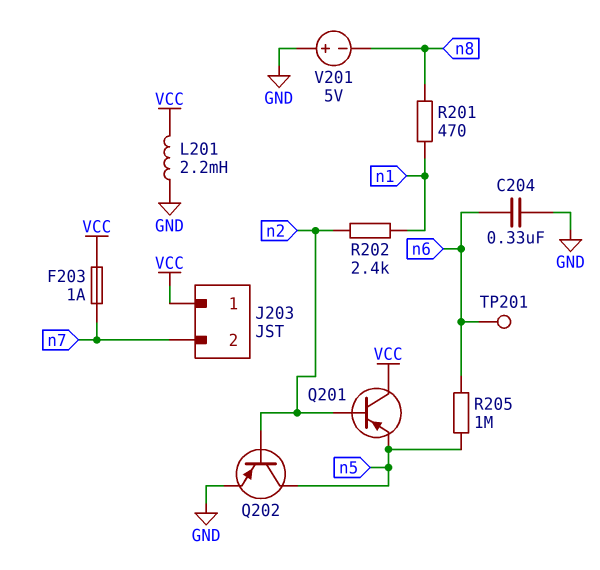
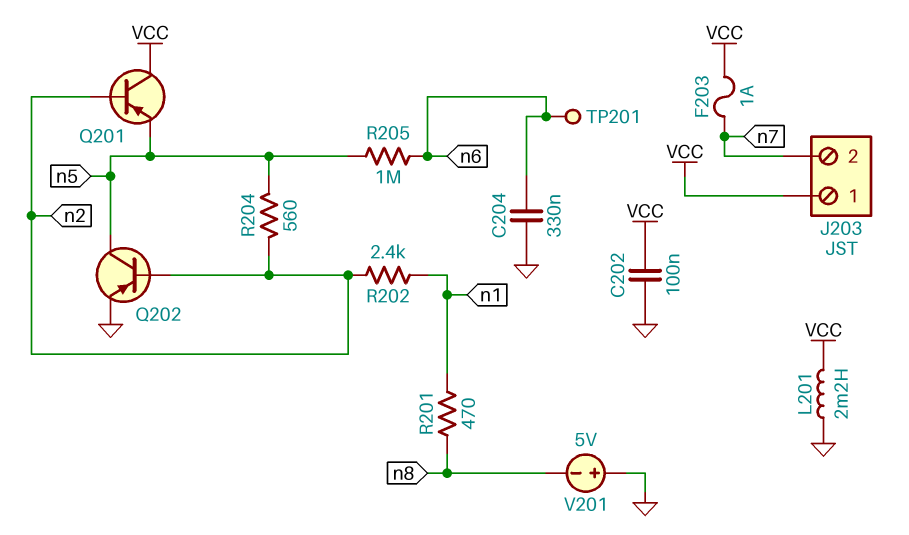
C202: none -> 100nF (GND, VCC)
R204: none -> 560 (n2, n5)

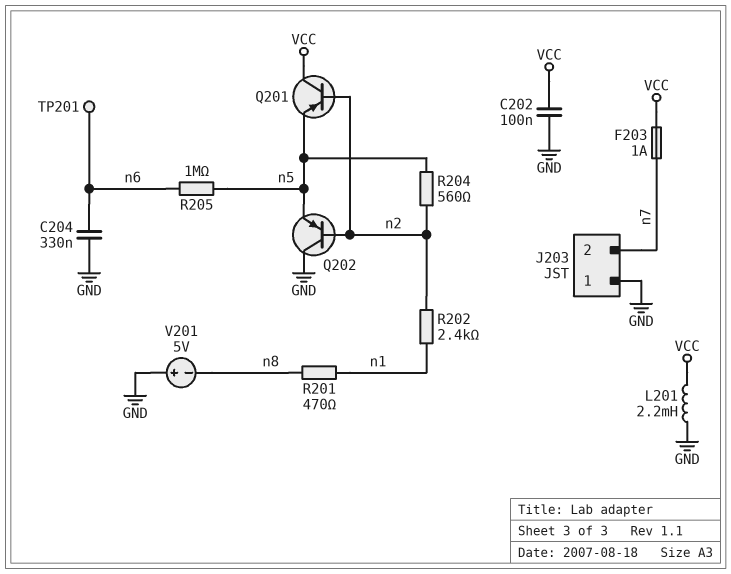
J203 pin 1: VCC -> GND
Q202: PNP (B n2, C n5, E GND) -> PNP (B n2, C GND, E n5)

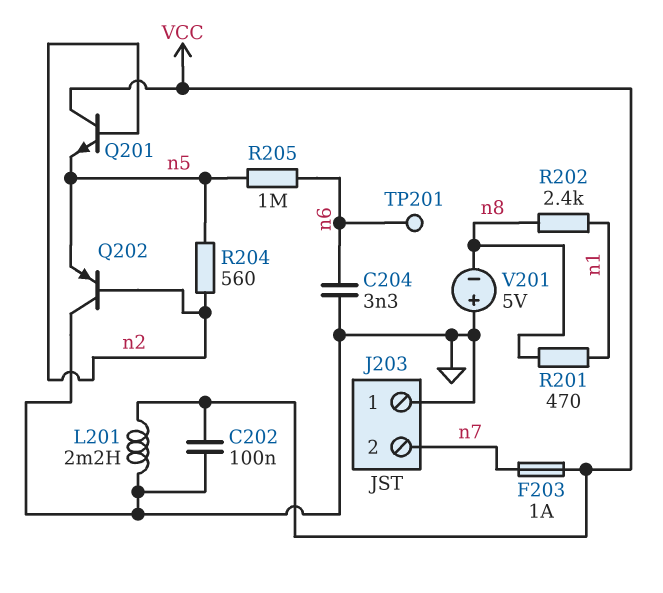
C204: 330nF (GND, n6) -> 3.3nF (GND, n6)
Q201: PNP (B n2, C VCC, E n5) -> NPN (B n2, C VCC, E n5)
R202: 2.4k (n1, n2) -> 2.4k (n1, n8)

